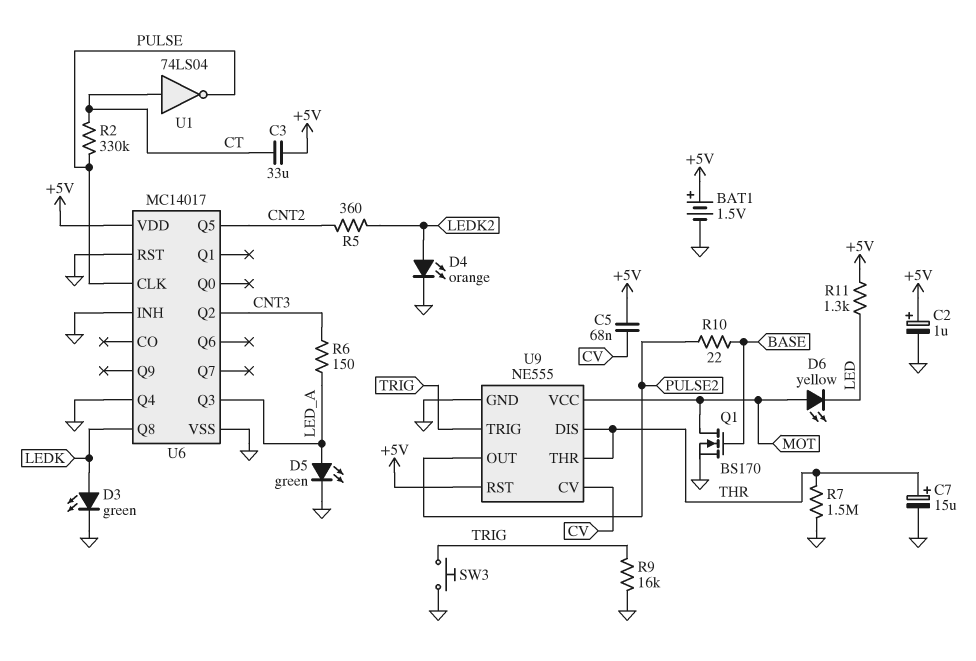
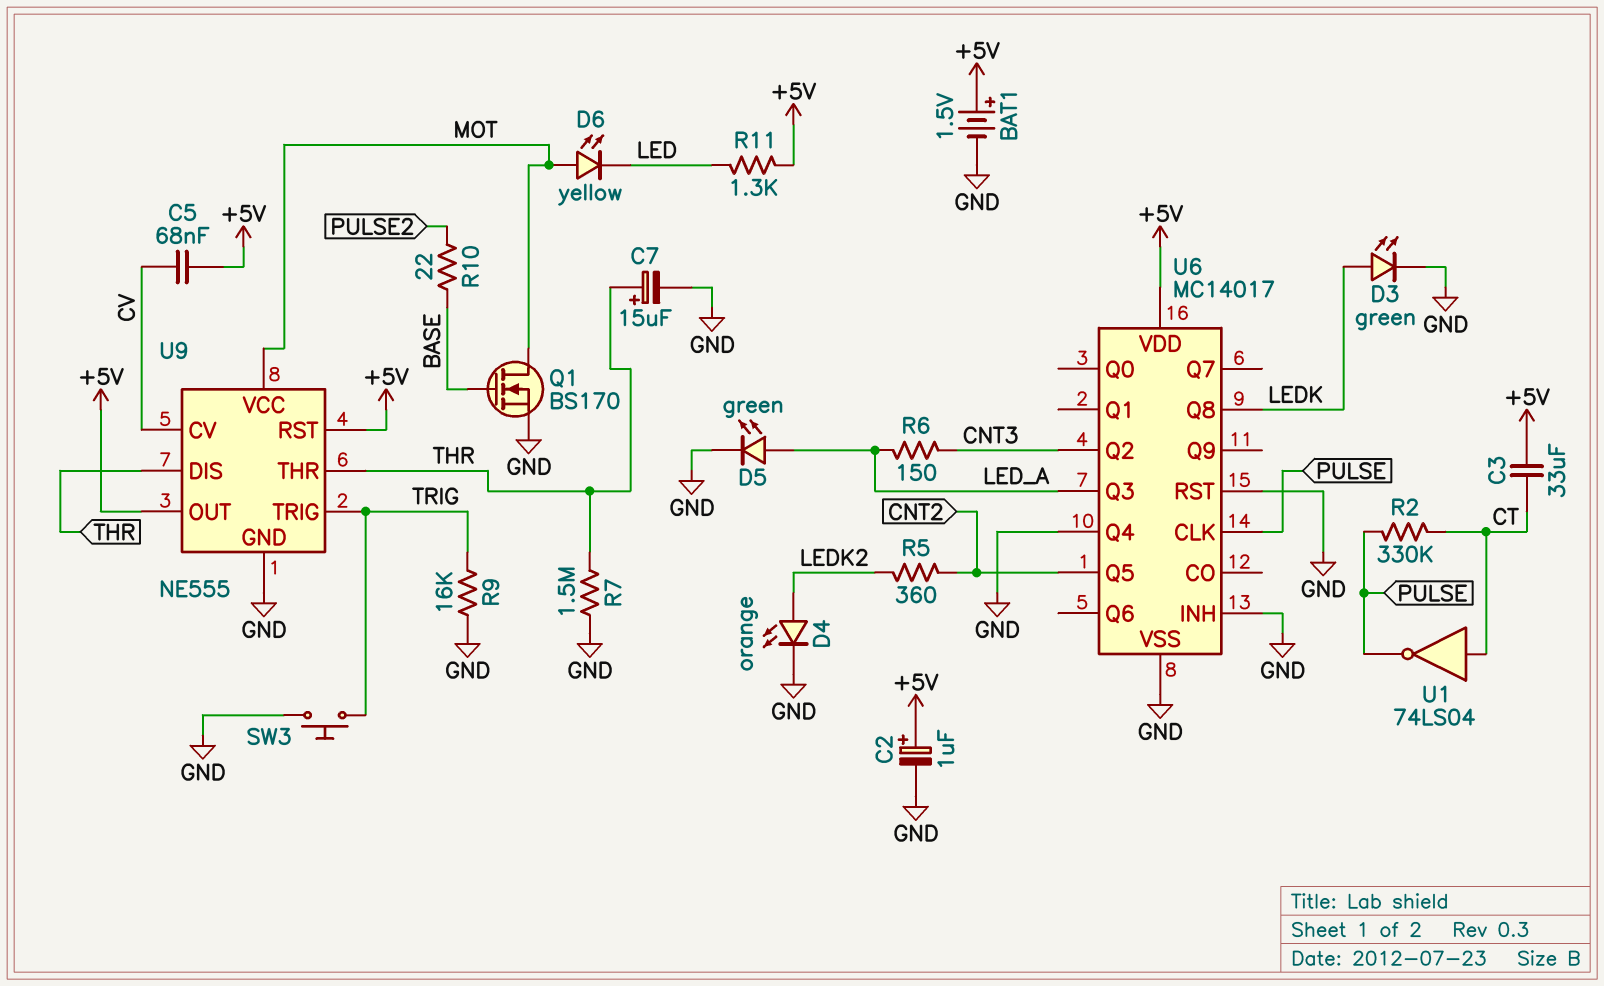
U9 pin OUT: PULSE2 -> +5V

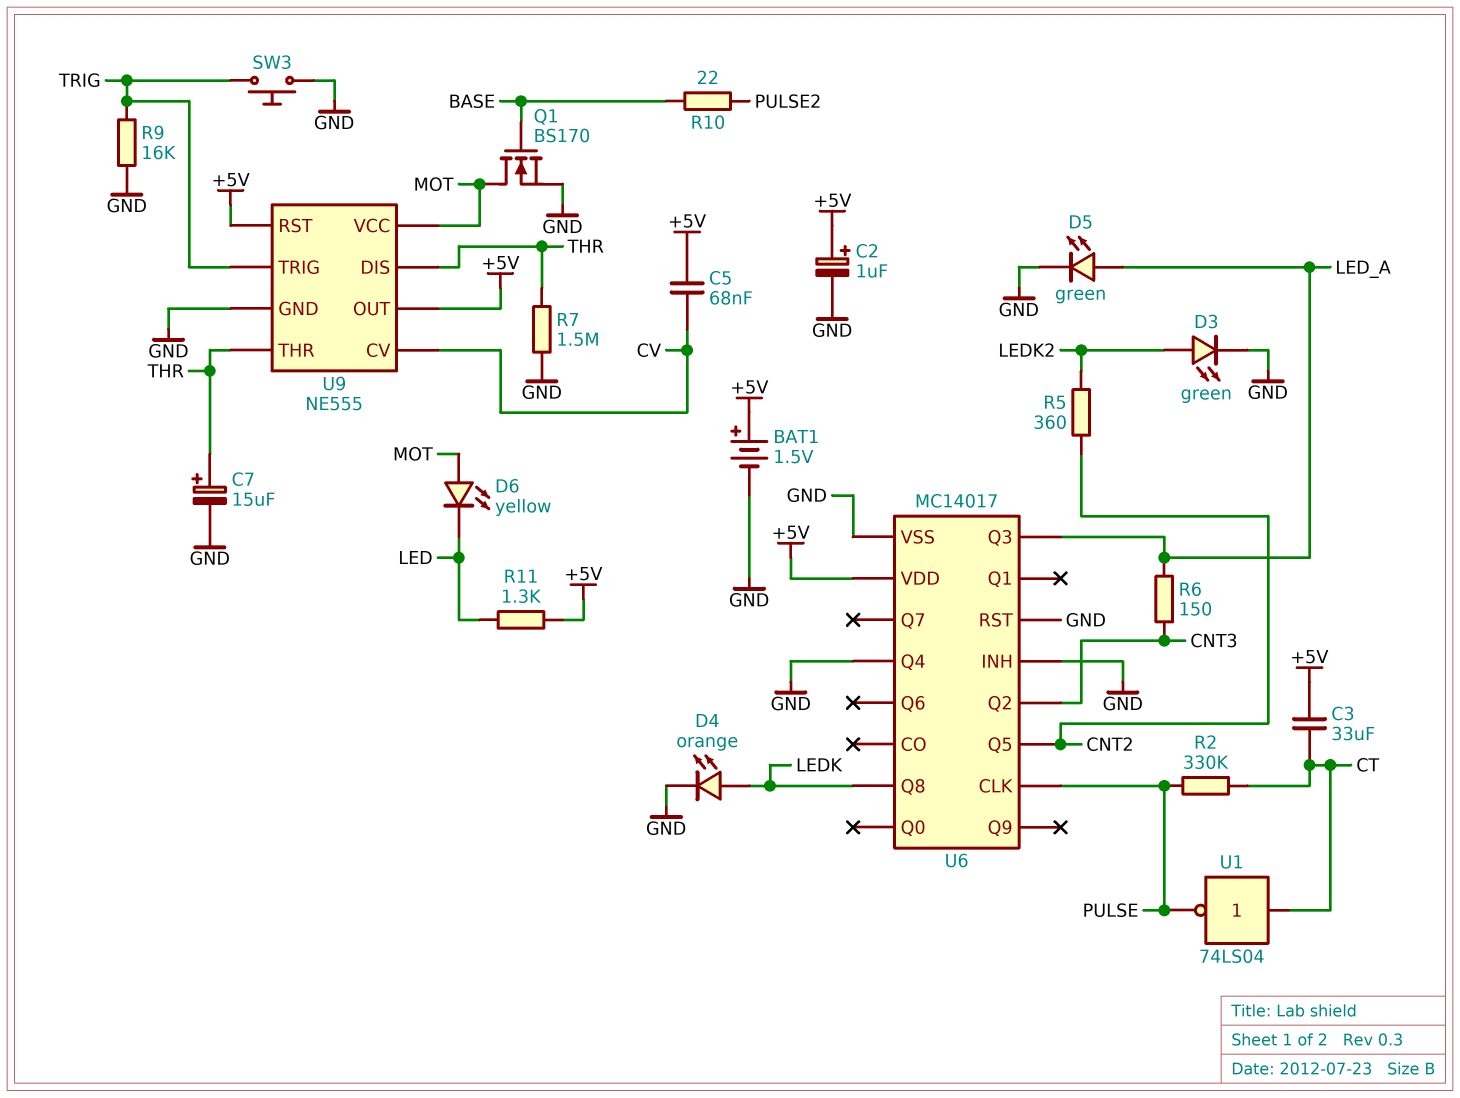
D3: LED green (A LEDK, K GND) -> LED green (A LEDK2, K GND)
D4: LED orange (A LEDK2, K GND) -> LED orange (A LEDK, K GND)

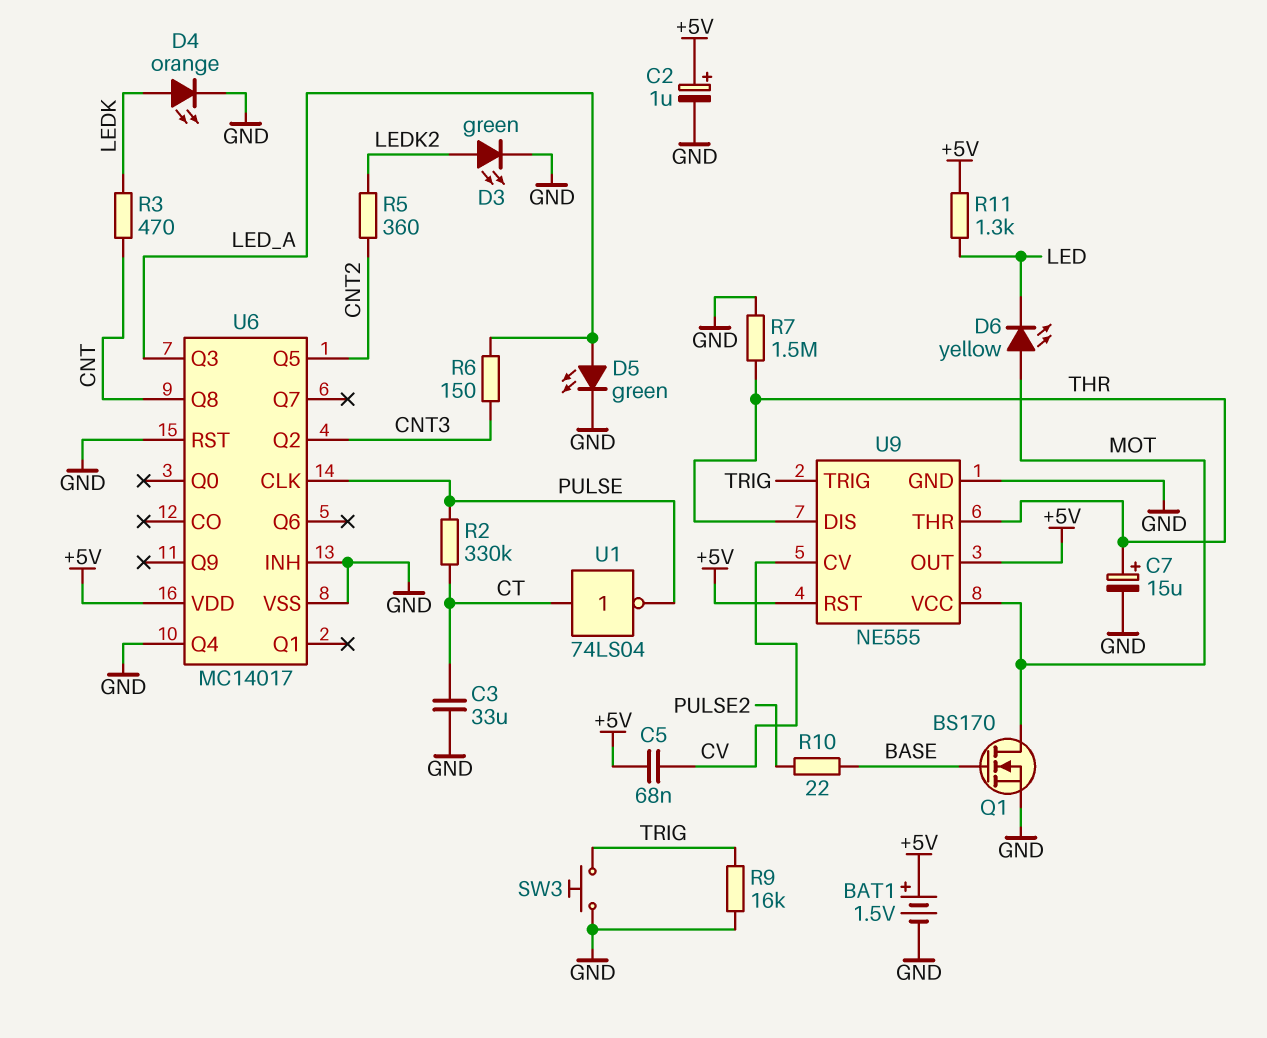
C3: 33uF (+5V, CT) -> 33uF (CT, GND)
R3: none -> 470 (CNT, LEDK)
U6 pin Q8: LEDK -> CNT

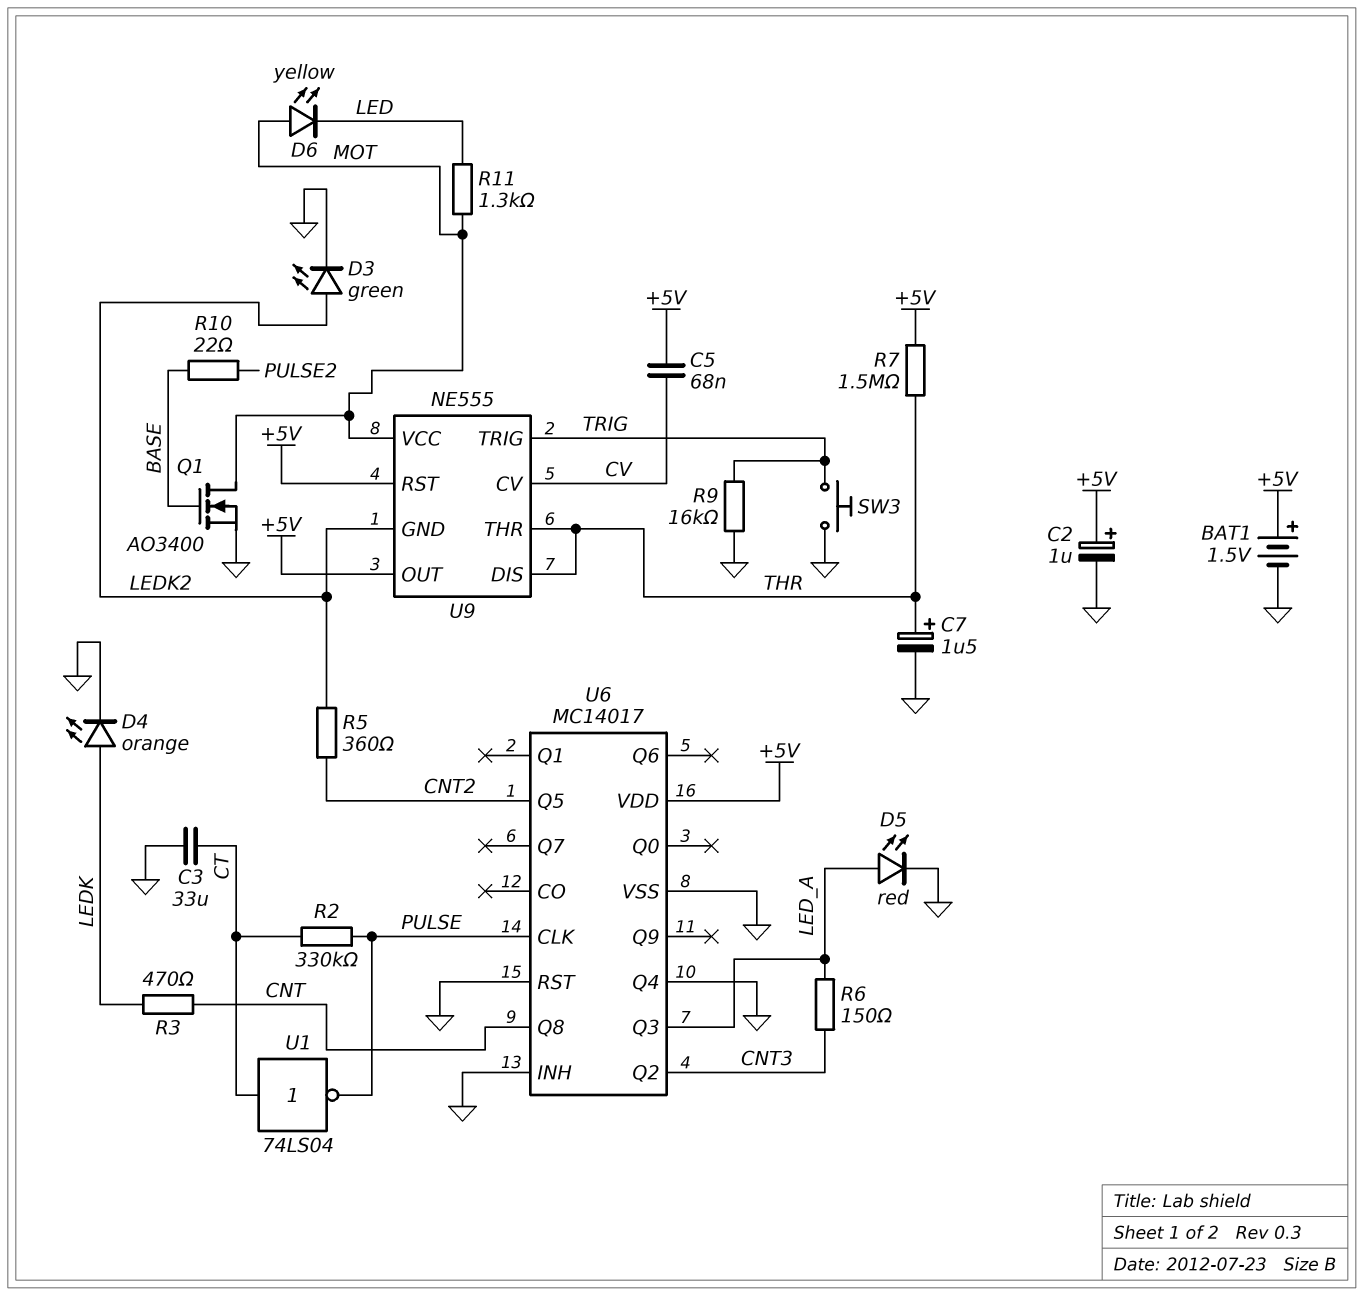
C7: 15uF (plus THR, minus GND) -> 1.5uF (plus THR, minus GND)
D5: LED green (A LED_A, K GND) -> LED red (A LED_A, K GND)
Q1: NMOS BS170 (G BASE, D MOT, S GND) -> NMOS AO3400 (G BASE, D MOT, S GND)
R7: 1.5M (GND, THR) -> 1.5M (+5V, THR)
R11: 1.3k (+5V, LED) -> 1.3k (LED, MOT)
U9 pin GND: GND -> LEDK2

